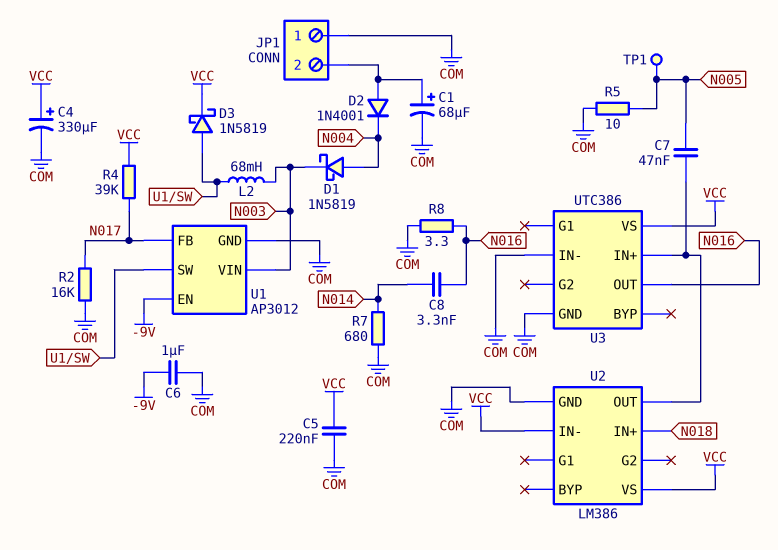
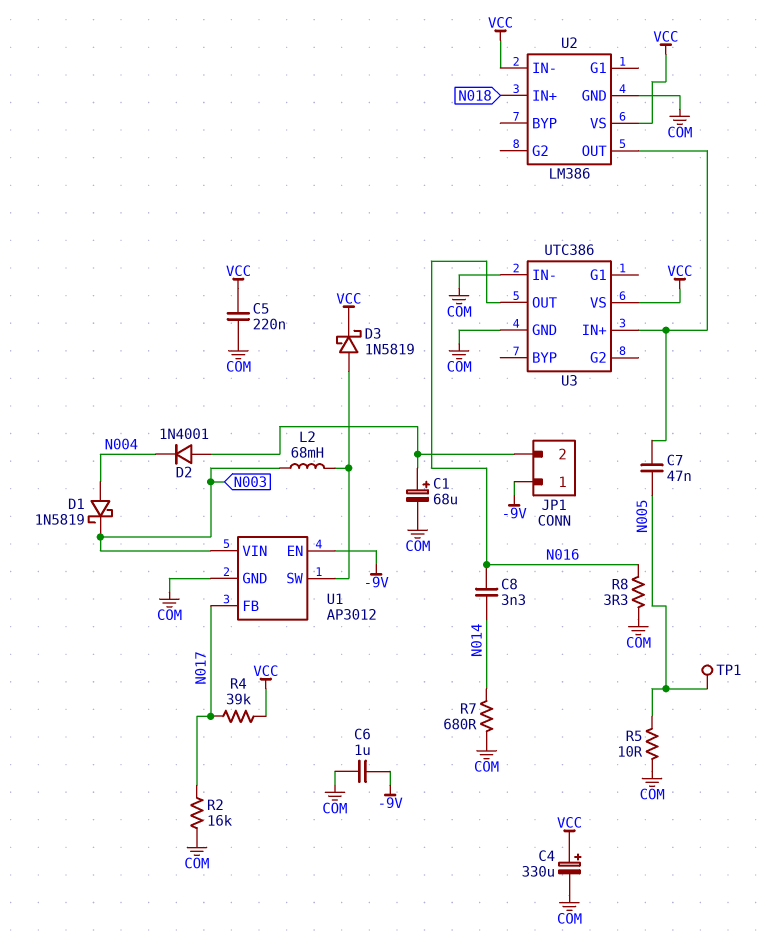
JP1 pin 1: COM -> -9V

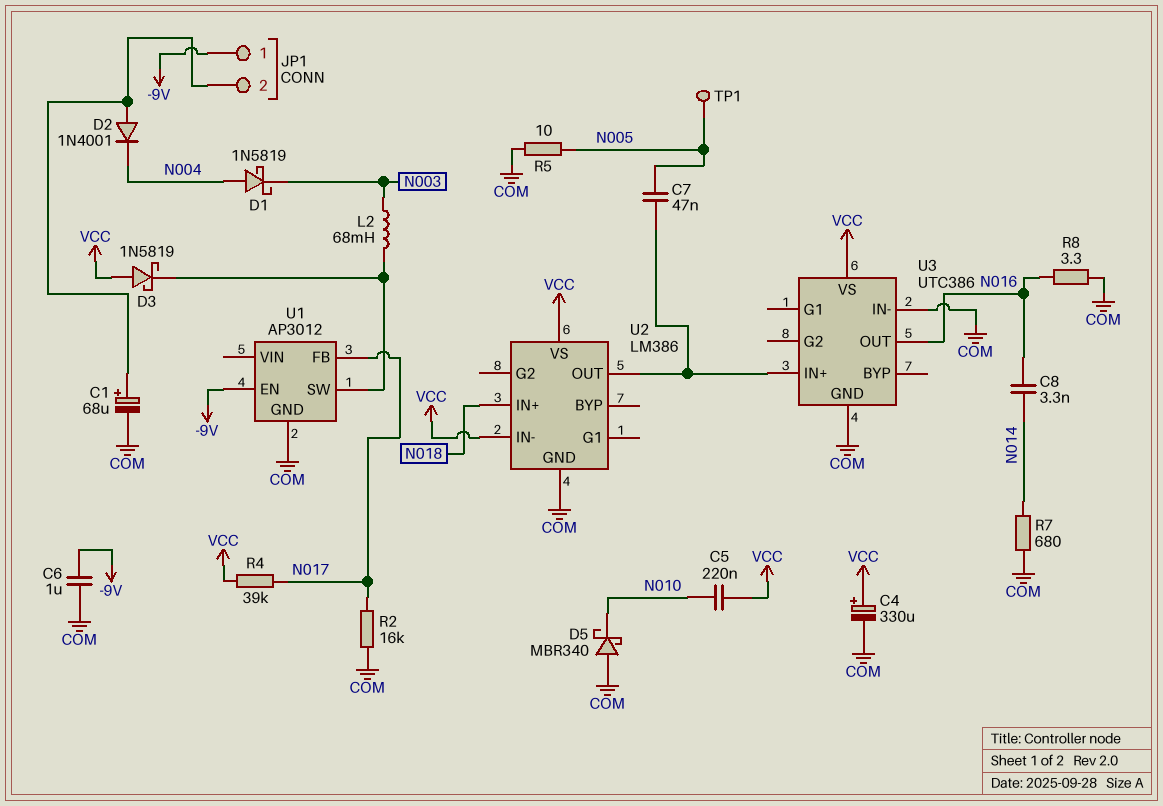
C5: 220nF (COM, VCC) -> 220nF (N010, VCC)
D3: schottky 1N5819 (A U1/SW, K VCC) -> schottky 1N5819 (A VCC, K U1/SW)
D5: none -> schottky MBR340 (A COM, K N010)
U1 pin VIN: N003 -> none

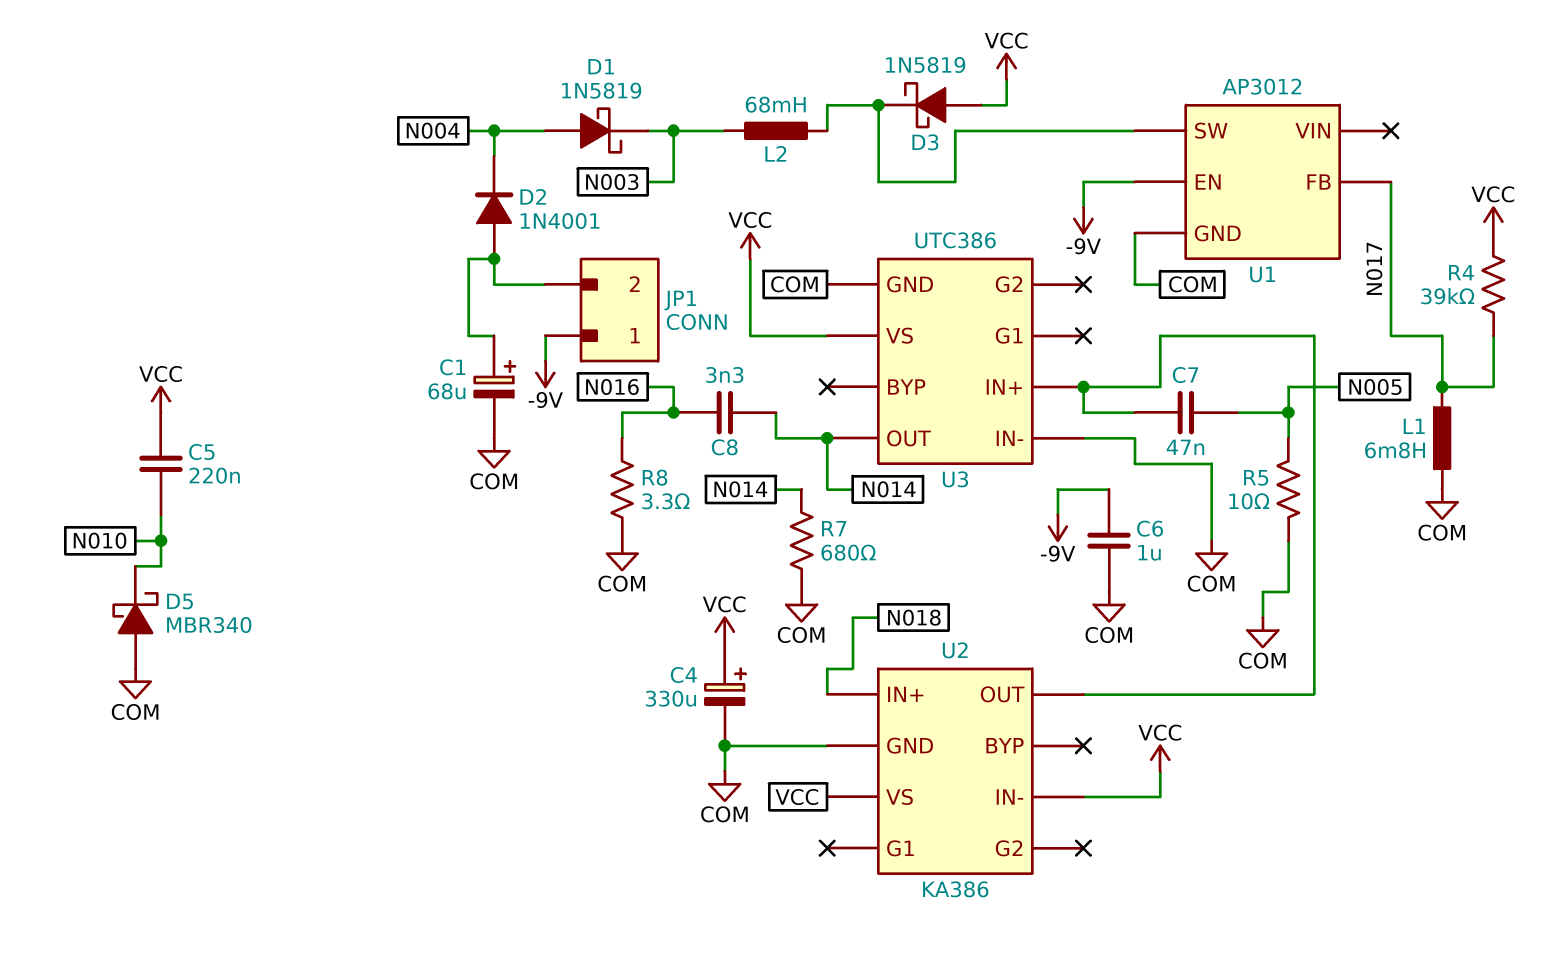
L1: none -> 6.8mH (COM, N017)
R2: 16k (COM, N017) -> none
TP1: test point (N005) -> none
U2: LM386 -> KA386
U3 pin OUT: N016 -> N014

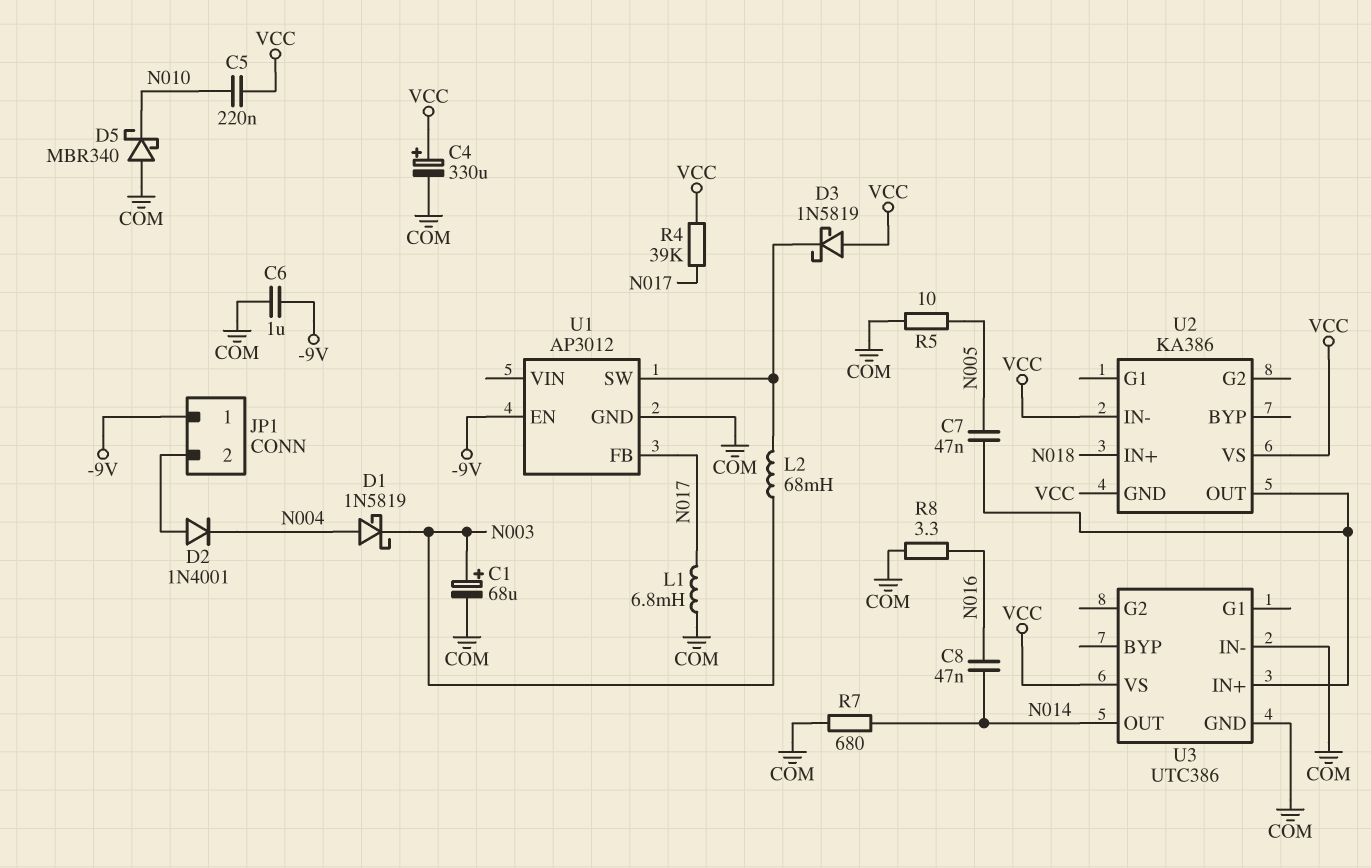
C1: 68uF (plus JP1/2, minus COM) -> 68uF (plus N003, minus COM)
C8: 3.3nF (N014, N016) -> 47nF (N014, N016)
U2 pin GND: COM -> VCC

